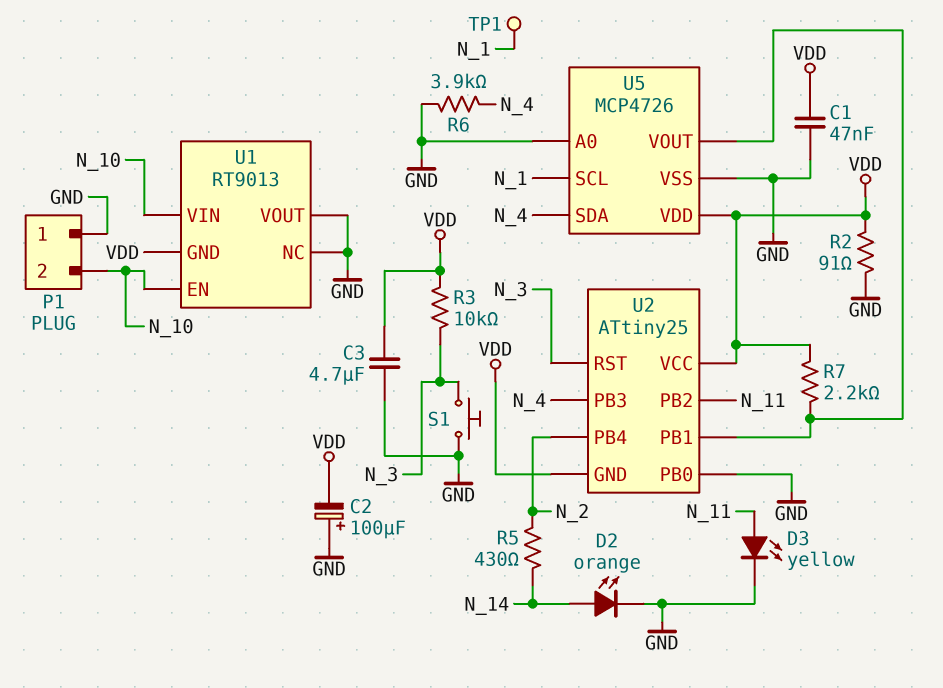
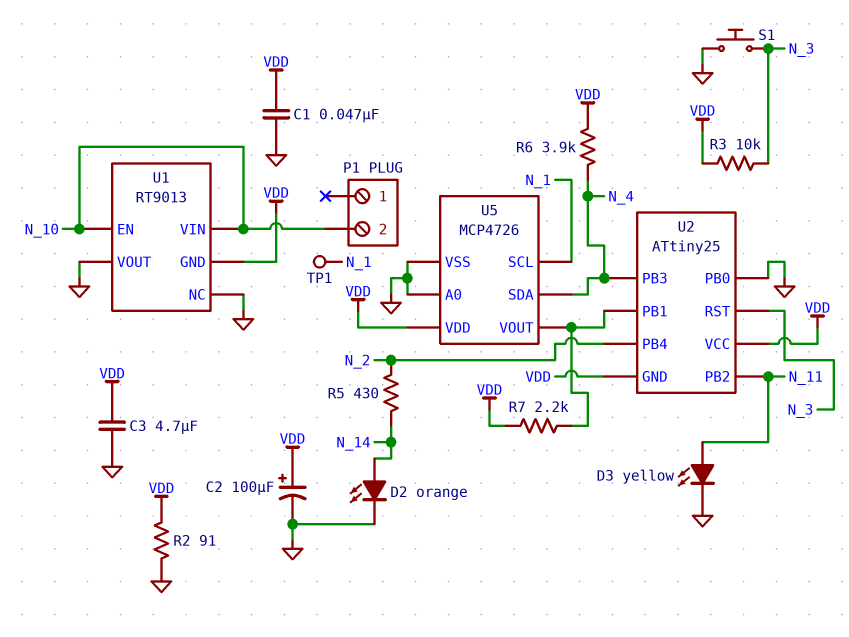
C2: 100uF (plus GND, minus VDD) -> 100uF (plus VDD, minus GND)
P1 pin 1: GND -> none
R6: 3.9k (GND, N_4) -> 3.9k (N_4, VDD)

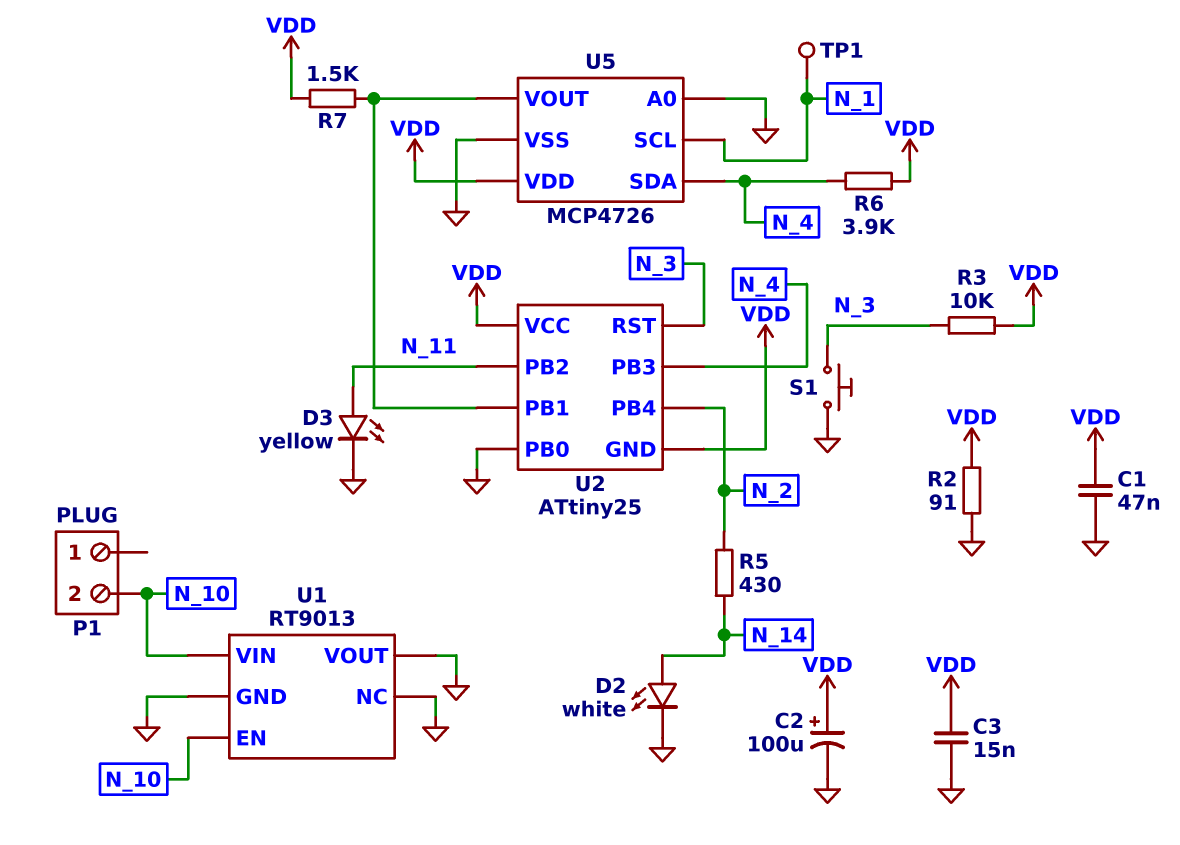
C3: 4.7uF (GND, VDD) -> 15nF (GND, VDD)
D2: LED orange (A N_14, K GND) -> LED white (A N_14, K GND)
R7: 2.2k (U2/PB1, VDD) -> 1.5k (U2/PB1, VDD)
U1 pin GND: VDD -> GND

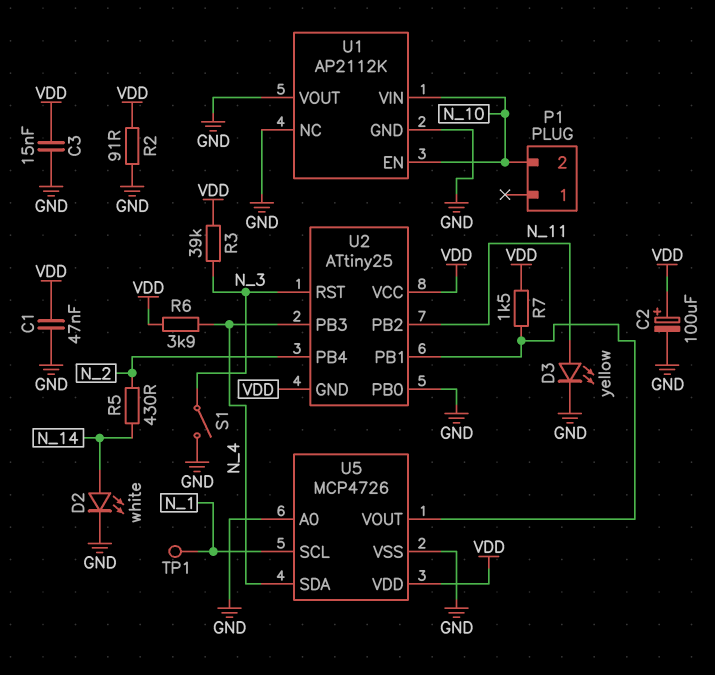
R3: 10k (N_3, VDD) -> 39k (N_3, VDD)
S1: button (GND, N_3) -> switch (GND, N_3)
U1: RT9013 -> AP2112K

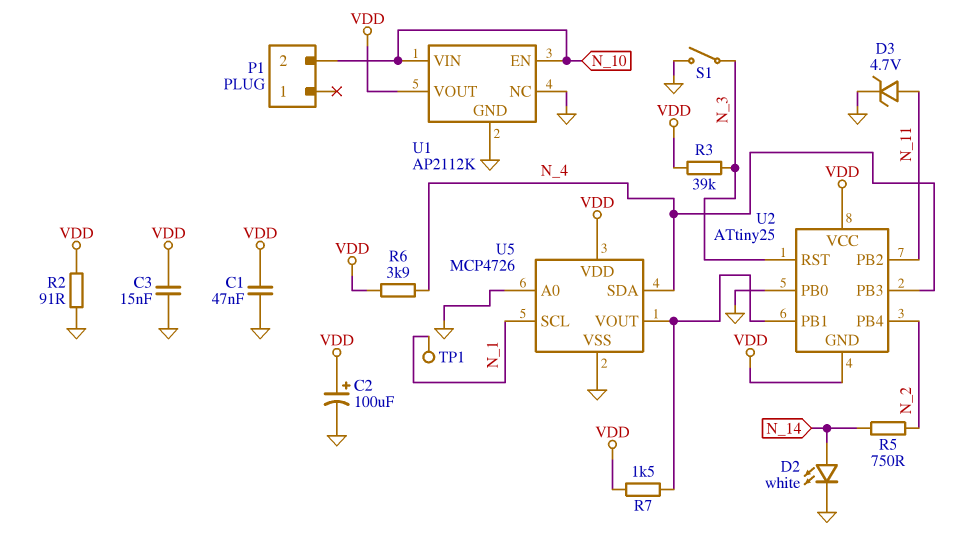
D3: LED yellow (A N_11, K GND) -> zener 4.7V (A N_11, K GND)
R5: 430 (N_2, N_14) -> 750 (N_2, N_14)
U1 pin VOUT: GND -> VDD

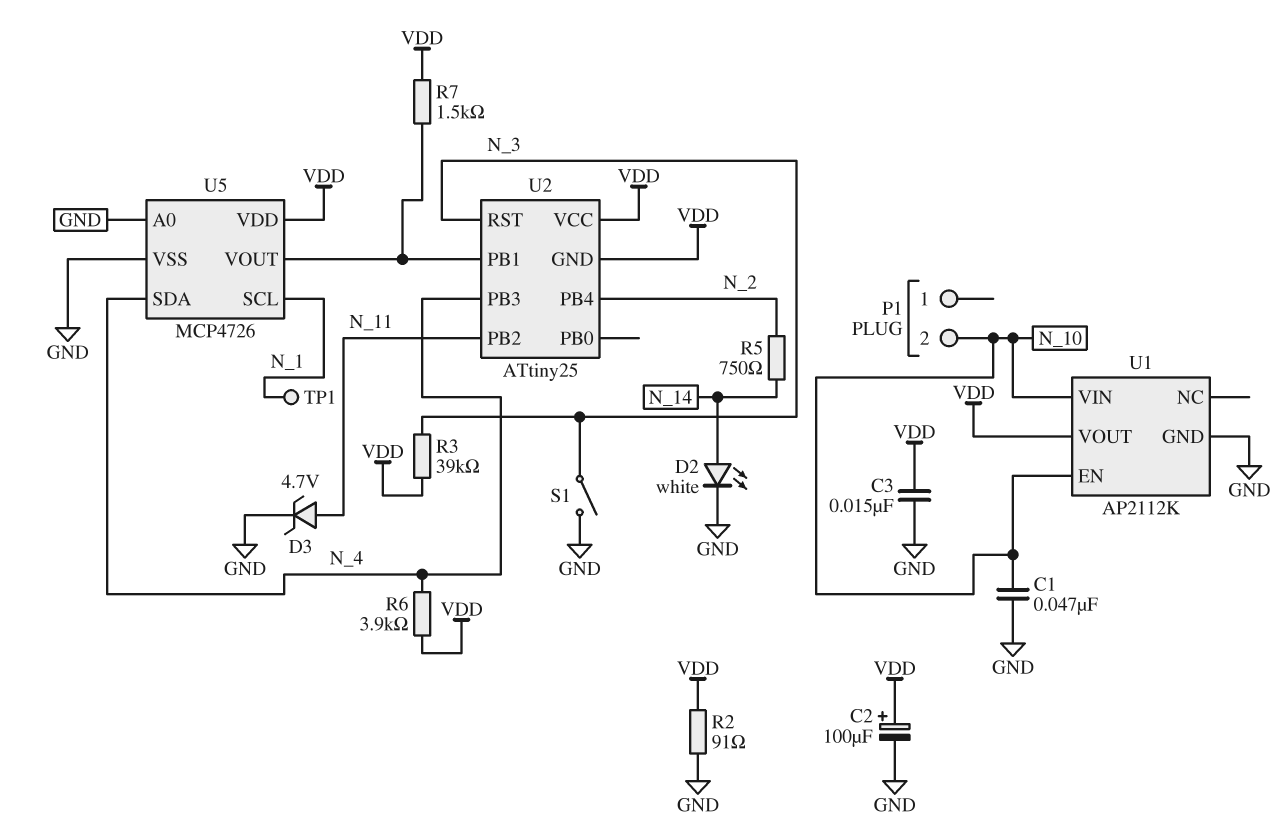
C1: 47nF (GND, VDD) -> 47nF (GND, N_10)
U1 pin NC: GND -> none
U2 pin PB0: GND -> none

